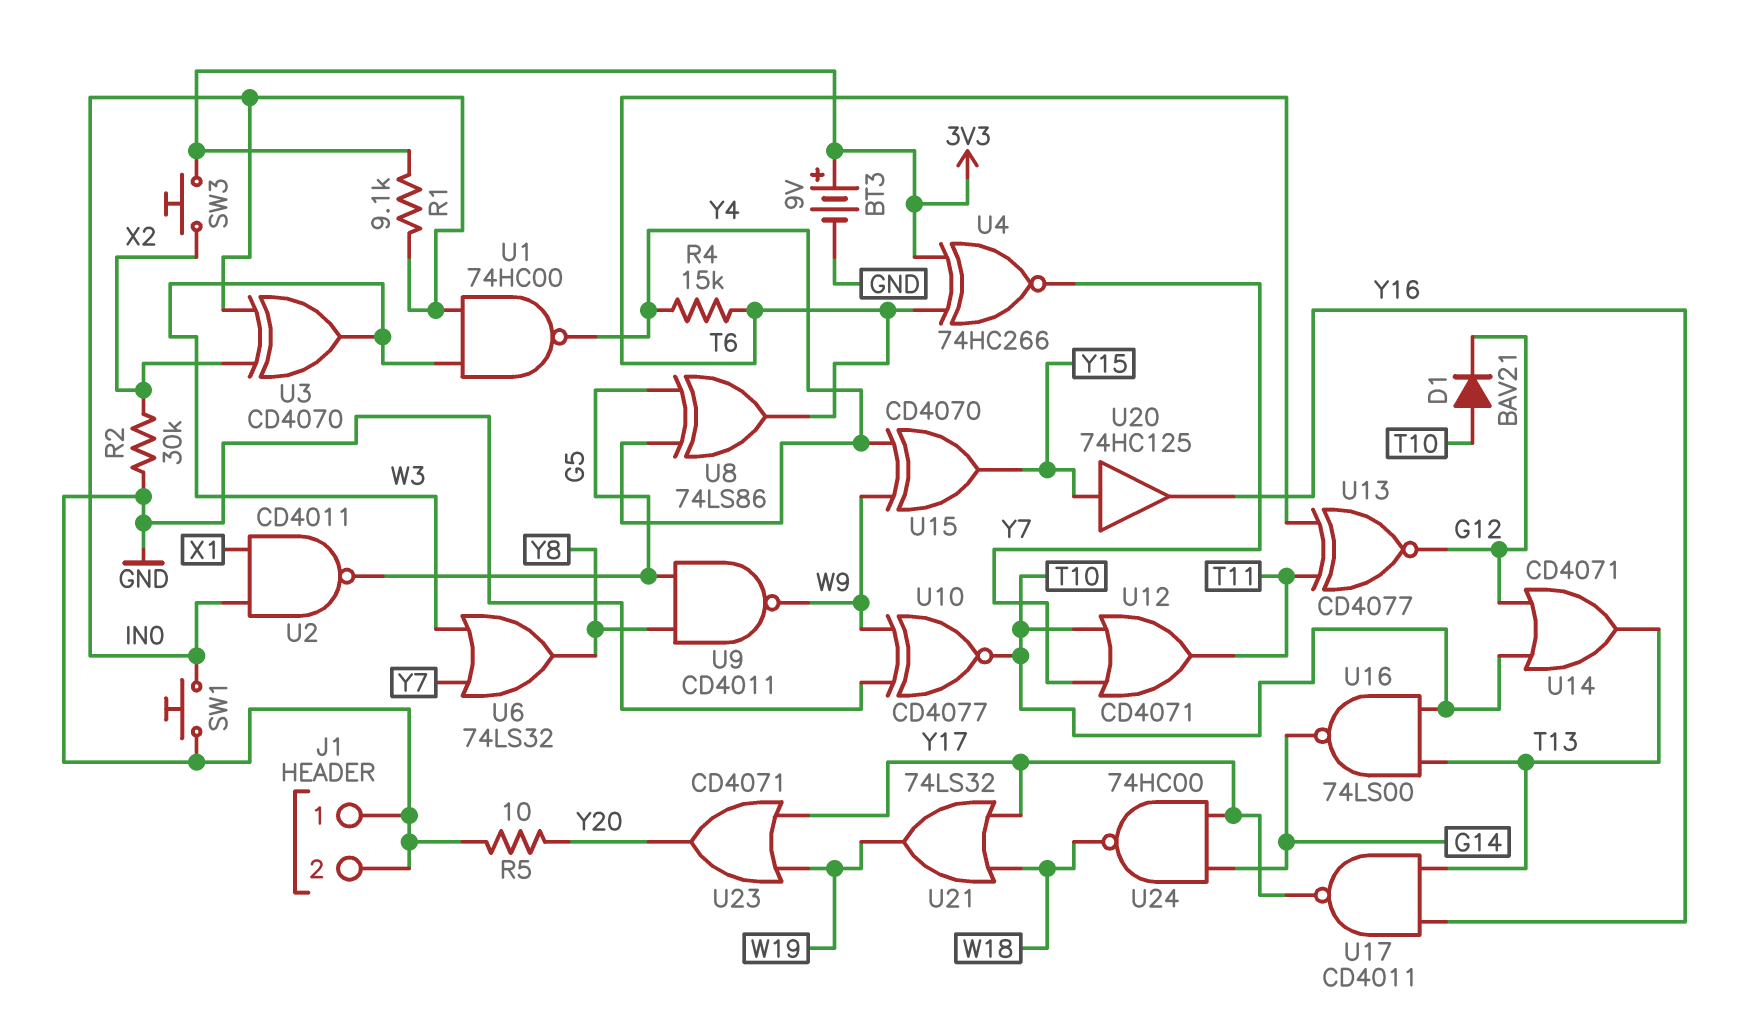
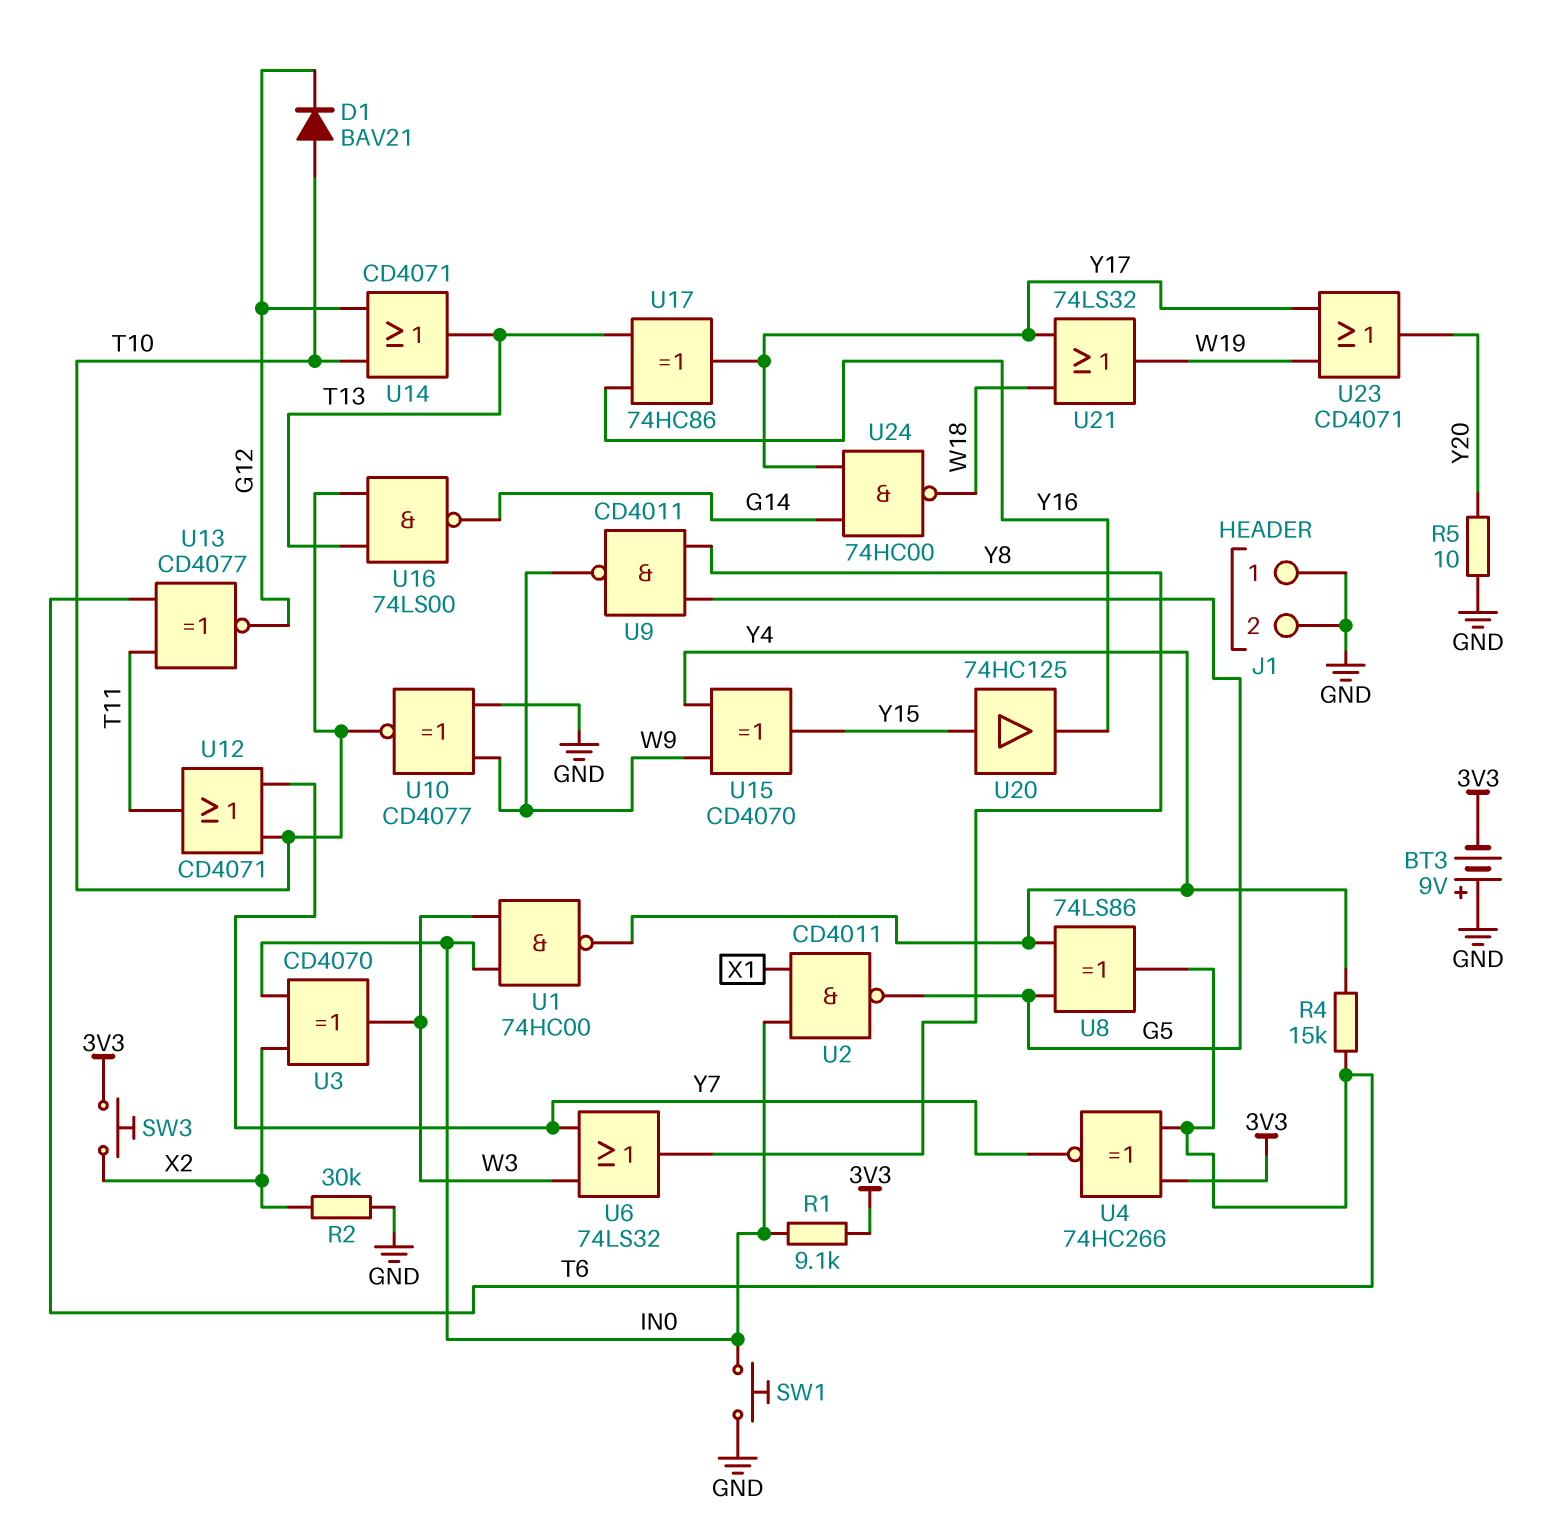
BT3: 9V (plus 3V3, minus GND) -> 9V (plus GND, minus 3V3)
U17: NAND CD4011 (in T13, in Y16, out Y17) -> XOR 74HC86 (in T13, in Y16, out Y17)

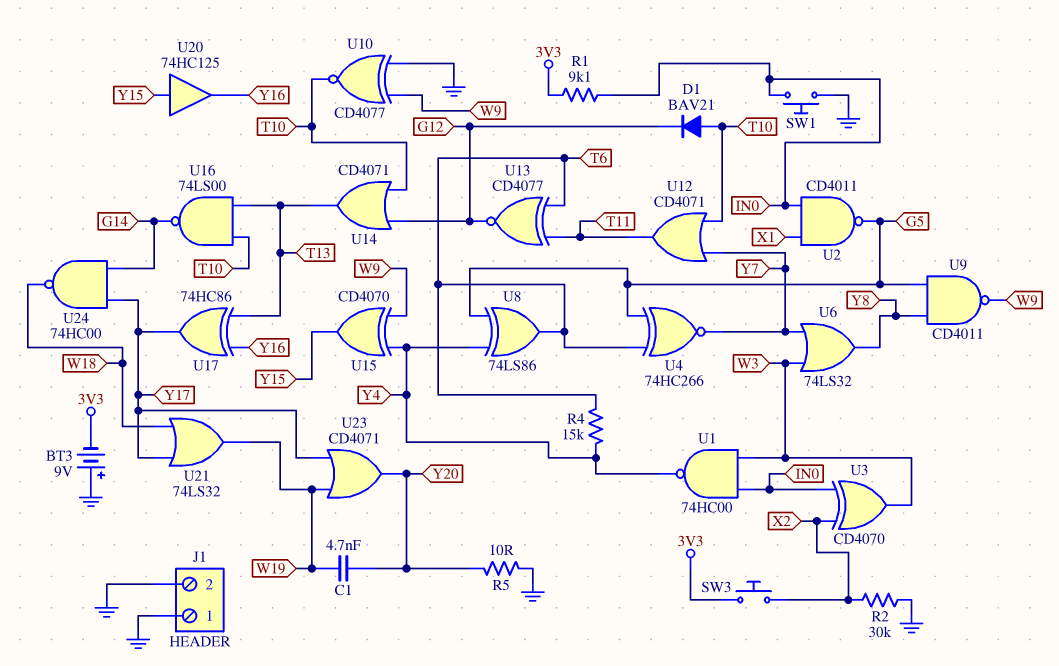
C1: none -> 4.7nF (W19, Y20)
U4: XNOR 74HC266 (in 3V3, in T6, out Y7) -> XNOR 74HC266 (in G5, in T6, out Y7)

